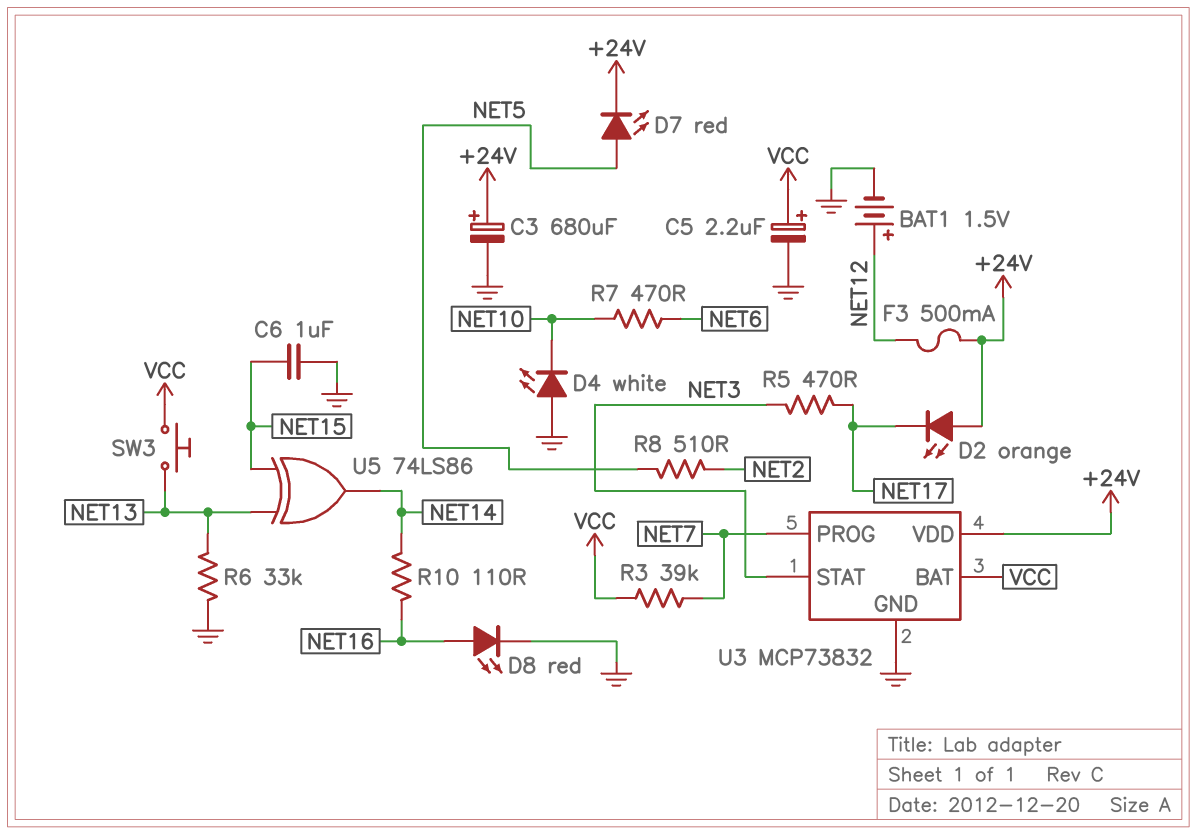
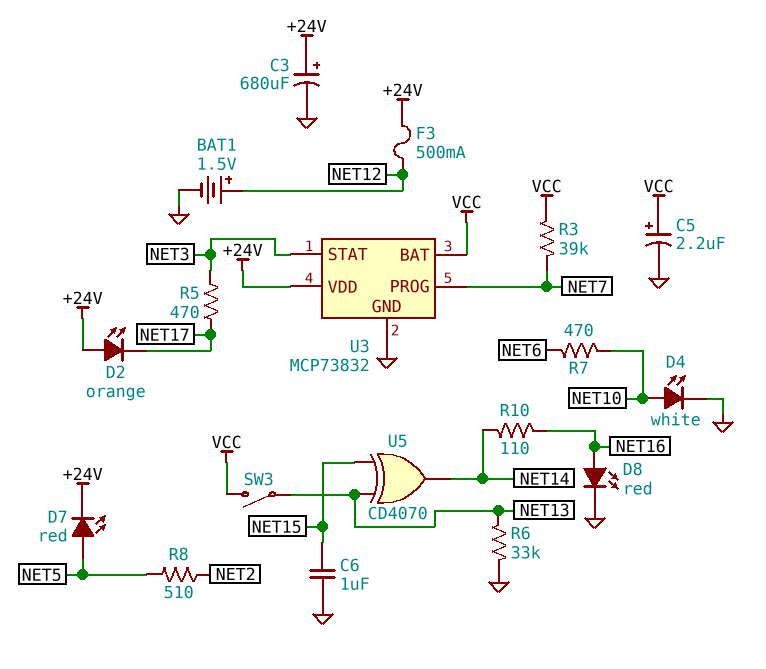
D4: LED white (A GND, K NET10) -> LED white (A NET10, K GND)
SW3: button (NET13, VCC) -> switch (NET13, VCC)
U5: XOR 74LS86 (in NET13, in NET15, out NET14) -> XOR CD4070 (in NET13, in NET15, out NET14)

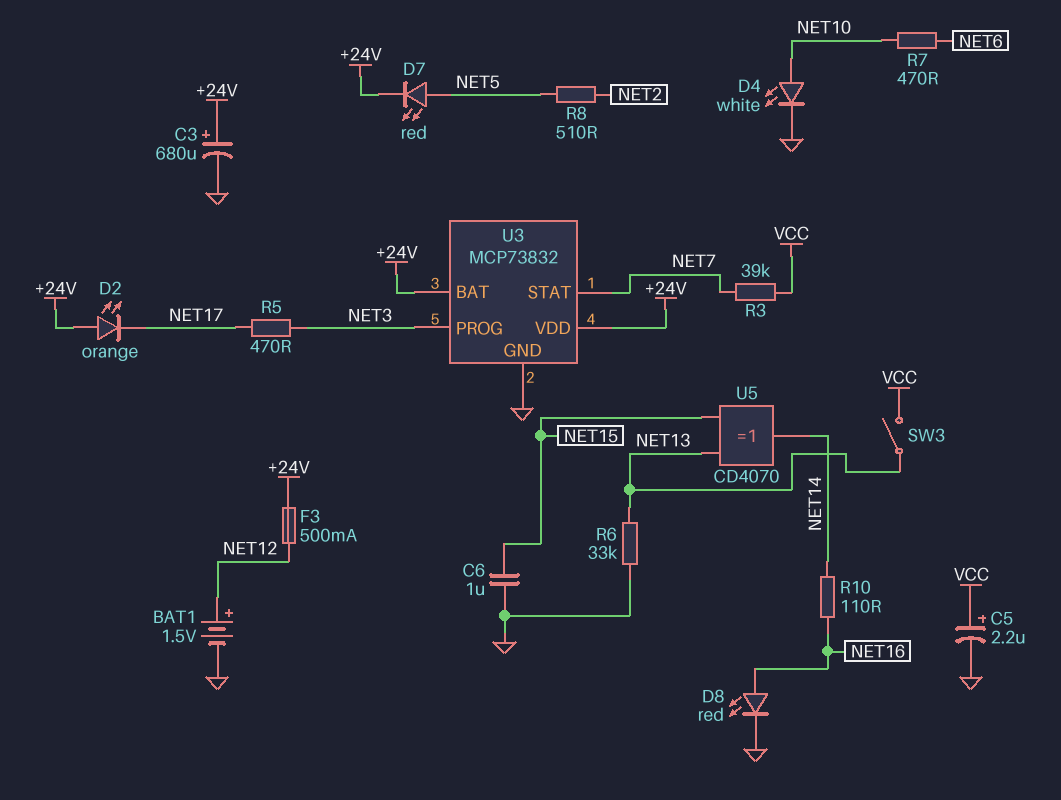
U3 pin BAT: VCC -> +24V
U3 pin PROG: NET7 -> NET3
U3 pin STAT: NET3 -> NET7

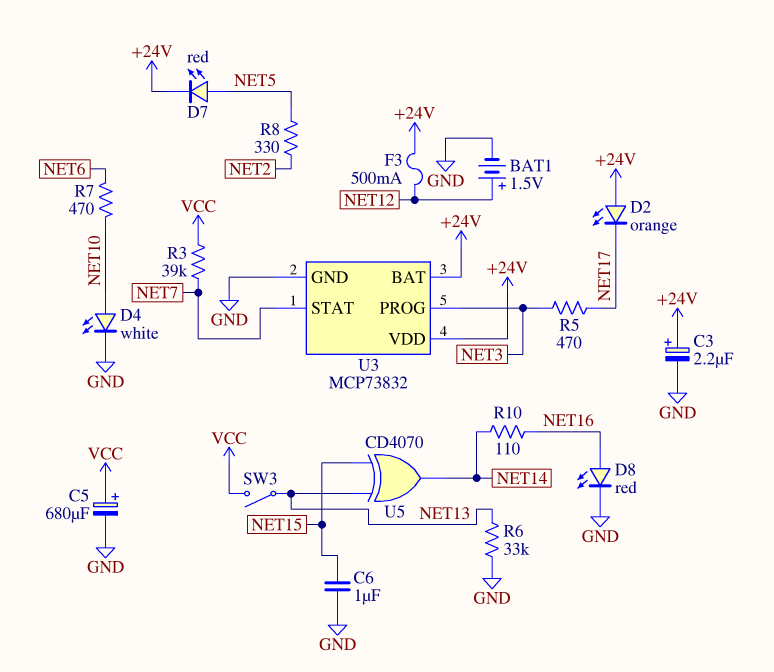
C3: 680uF (plus +24V, minus GND) -> 2.2uF (plus +24V, minus GND)
C5: 2.2uF (plus VCC, minus GND) -> 680uF (plus VCC, minus GND)
R8: 510 (NET2, NET5) -> 330 (NET2, NET5)

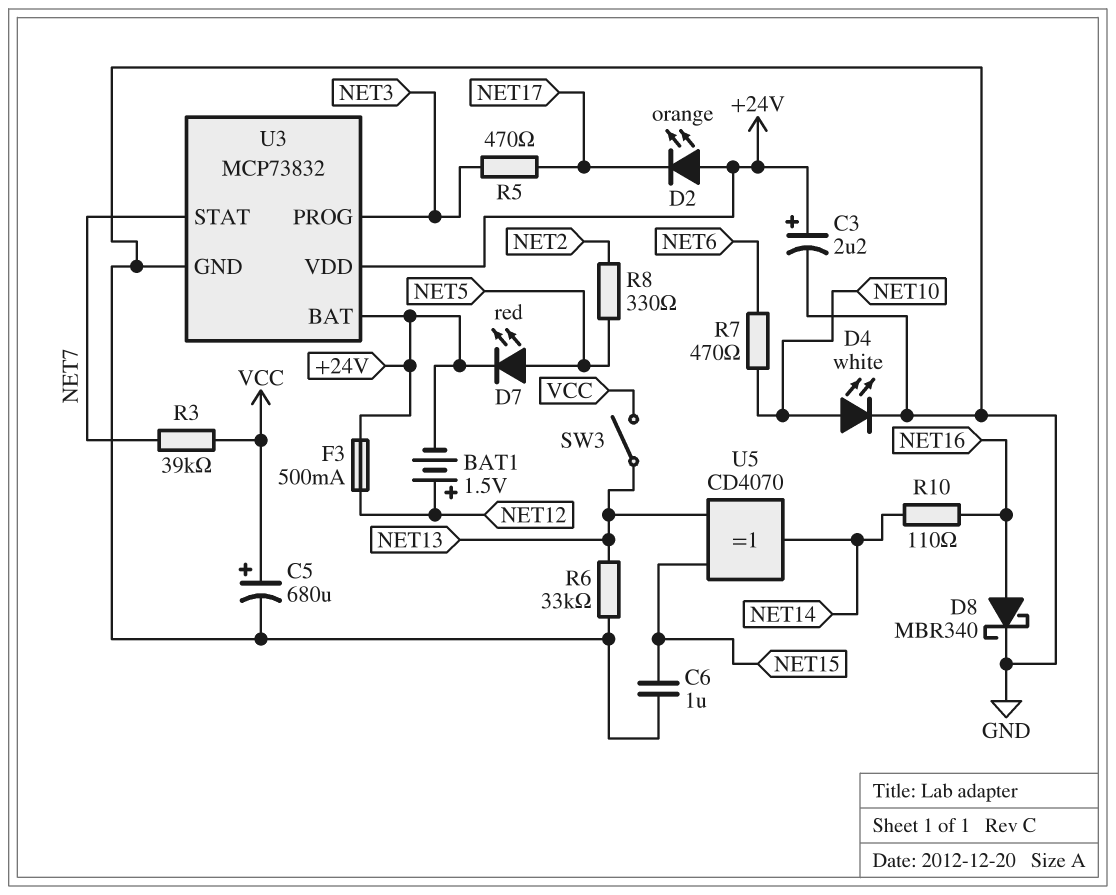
BAT1: 1.5V (plus NET12, minus GND) -> 1.5V (plus NET12, minus +24V)
D8: LED red (A NET16, K GND) -> schottky MBR340 (A NET16, K GND)

